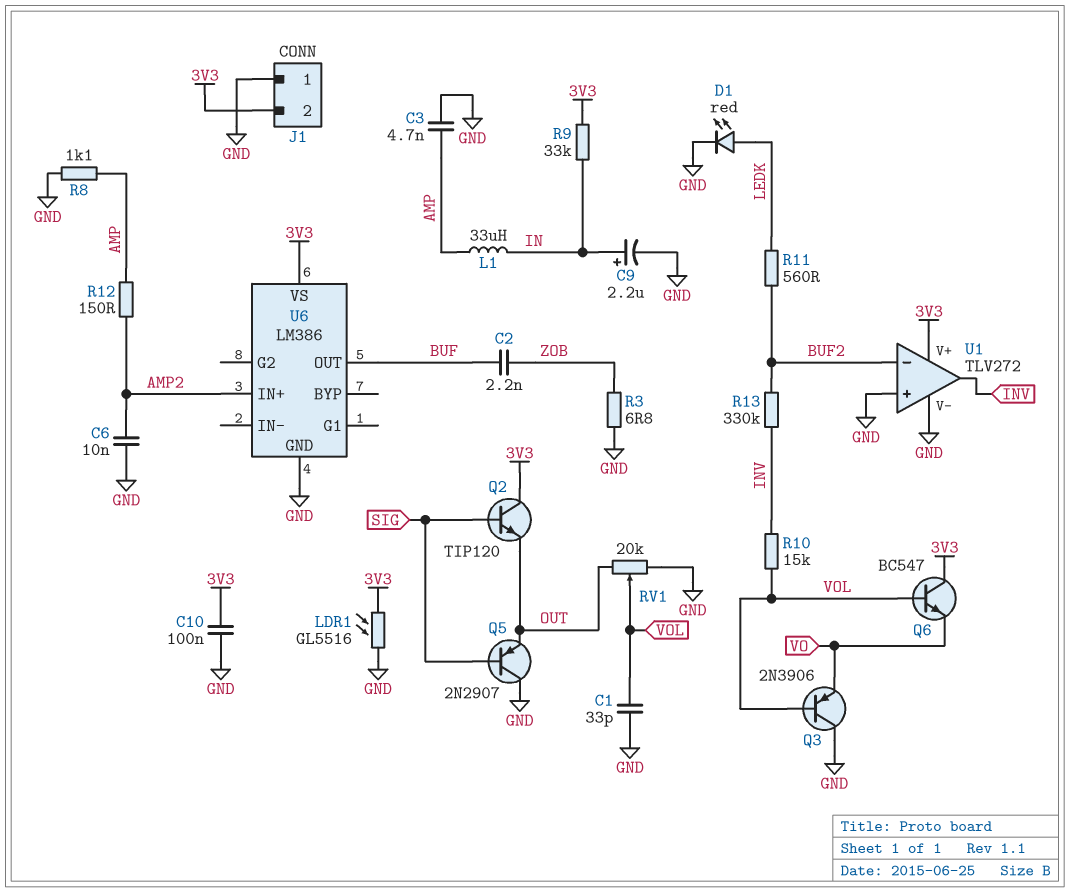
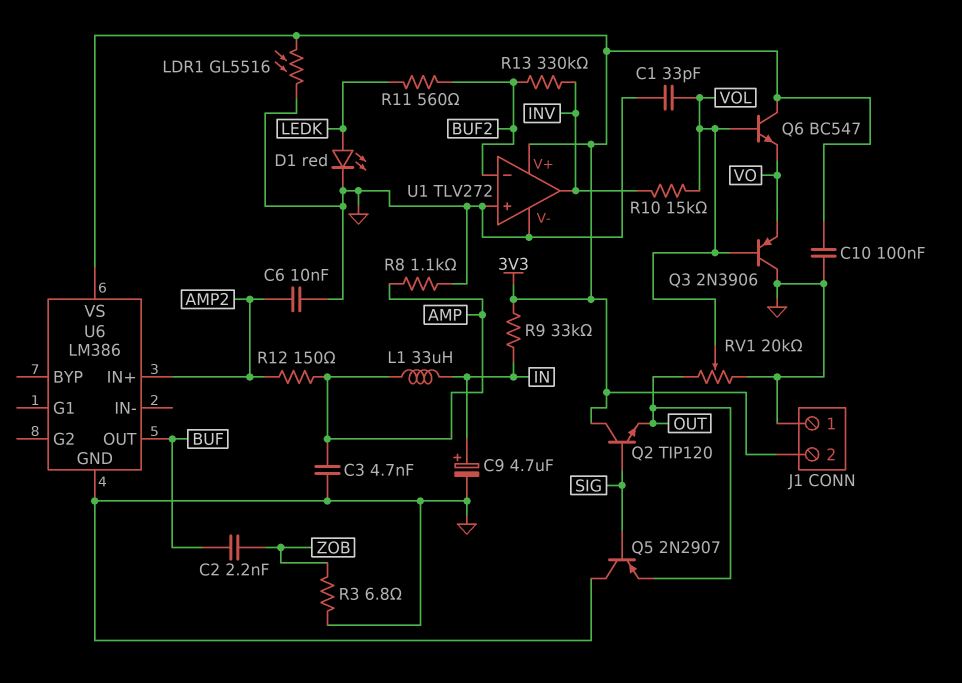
C9: 2.2uF (plus IN, minus GND) -> 4.7uF (plus IN, minus GND)

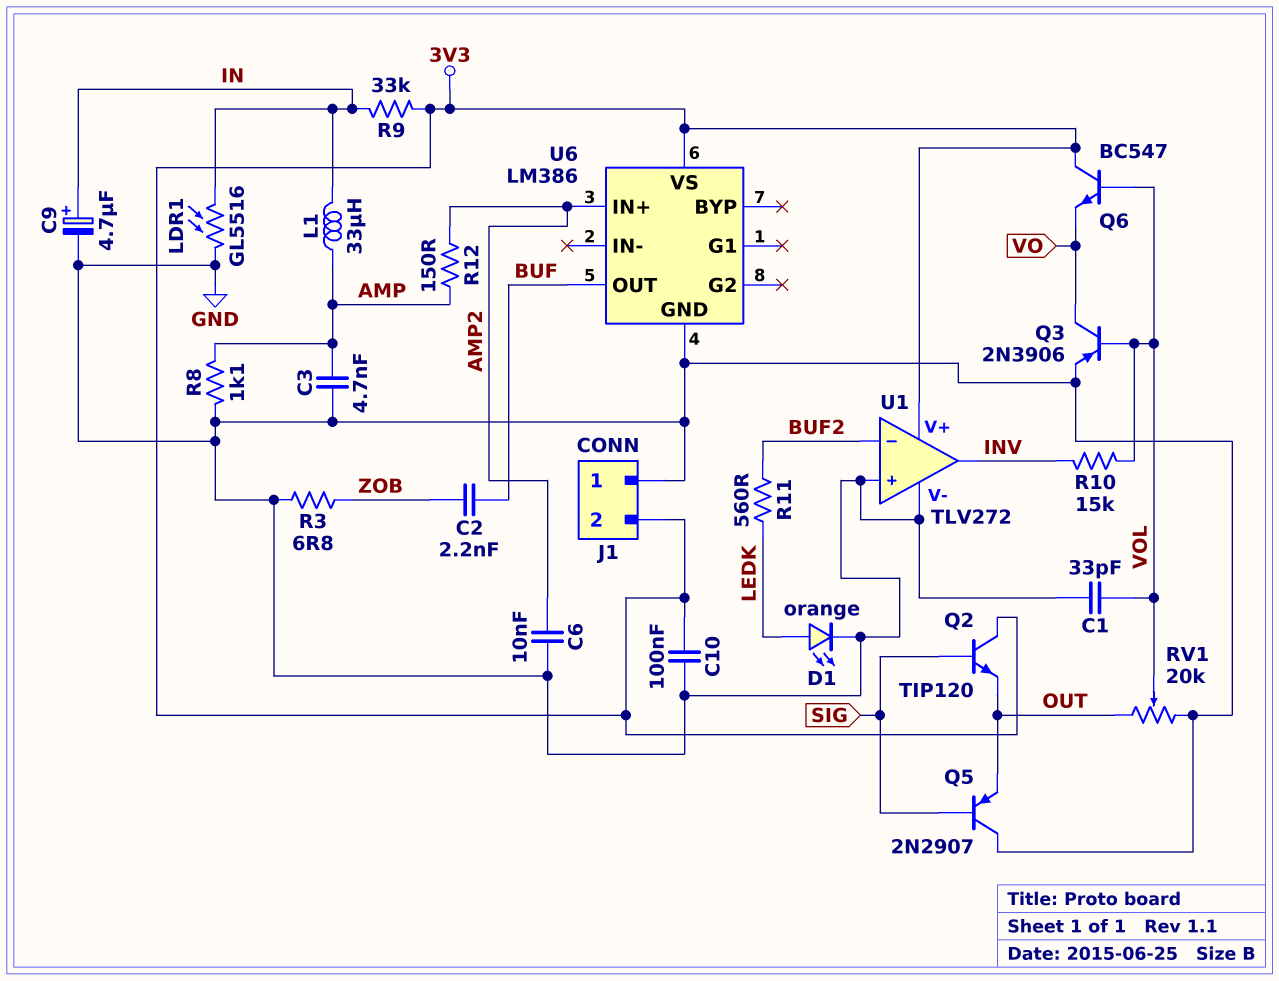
D1: LED red (A LEDK, K GND) -> LED orange (A LEDK, K GND)
LDR1: GL5516 (3V3, GND) -> GL5516 (GND, IN)
Q3: PNP 2N3906 (B VOL, C GND, E VO) -> PNP 2N3906 (B VOL, C VO, E GND)
R13: 330k (BUF2, INV) -> none

